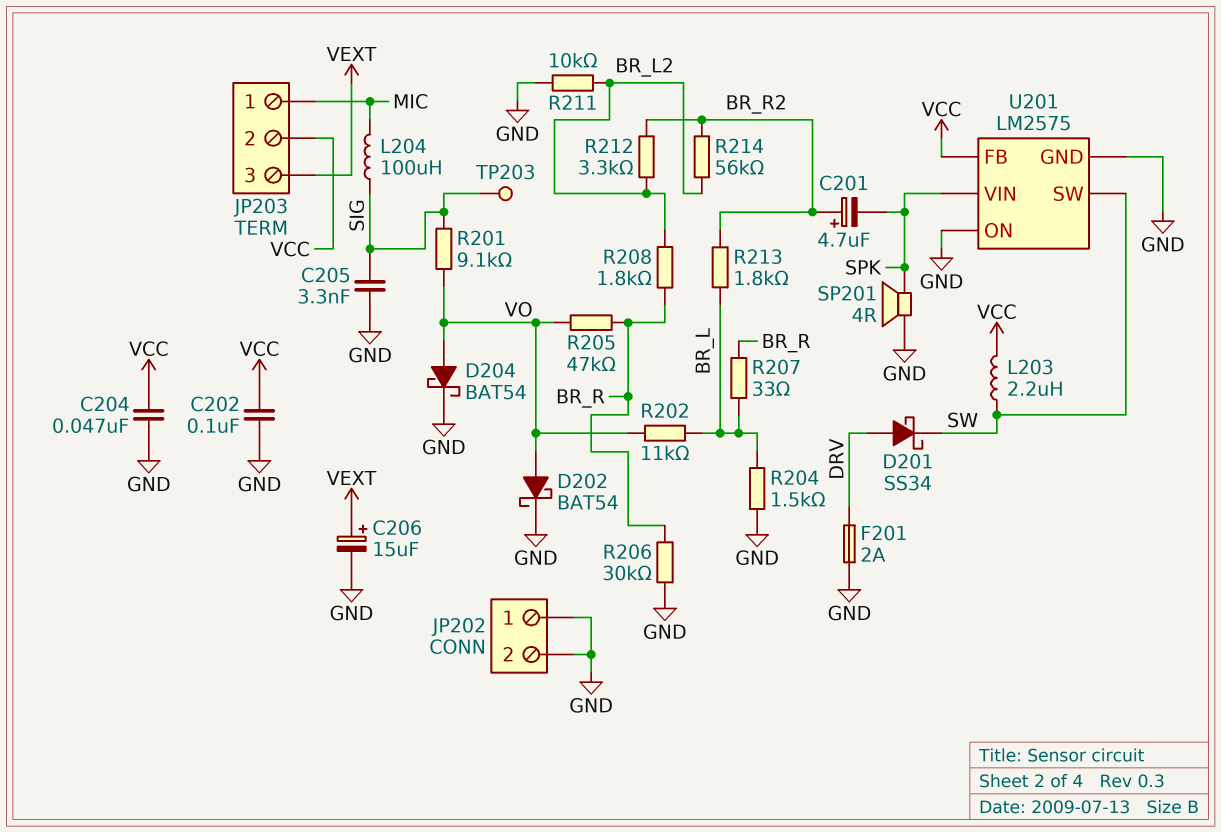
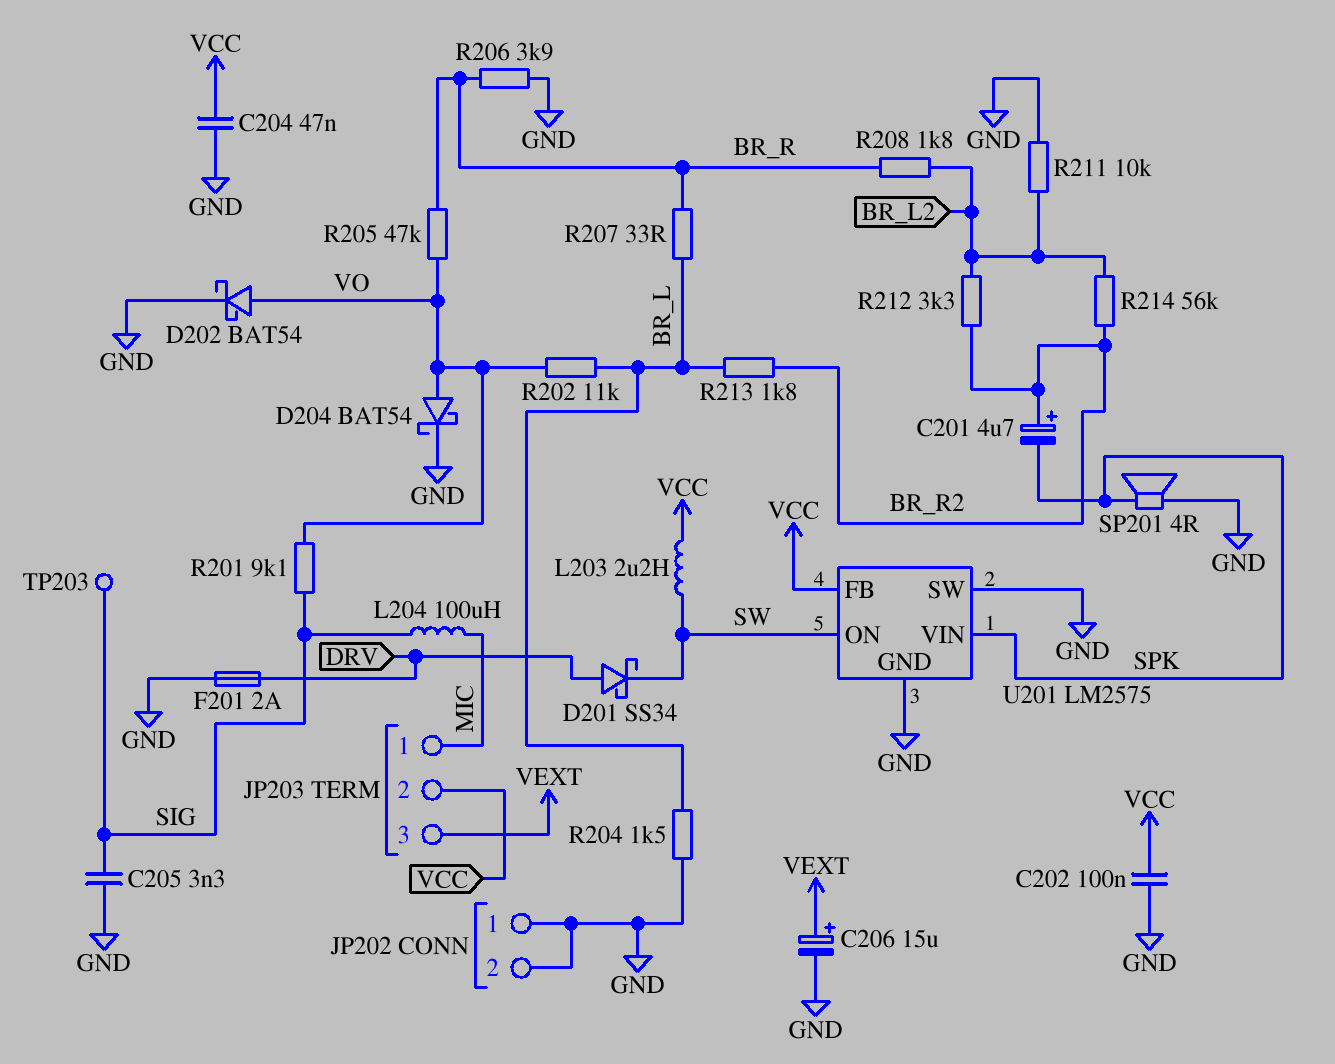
R206: 30k (BR_R, GND) -> 3.9k (BR_R, GND)
U201 pin ON: GND -> SW
U201 pin SW: SW -> GND

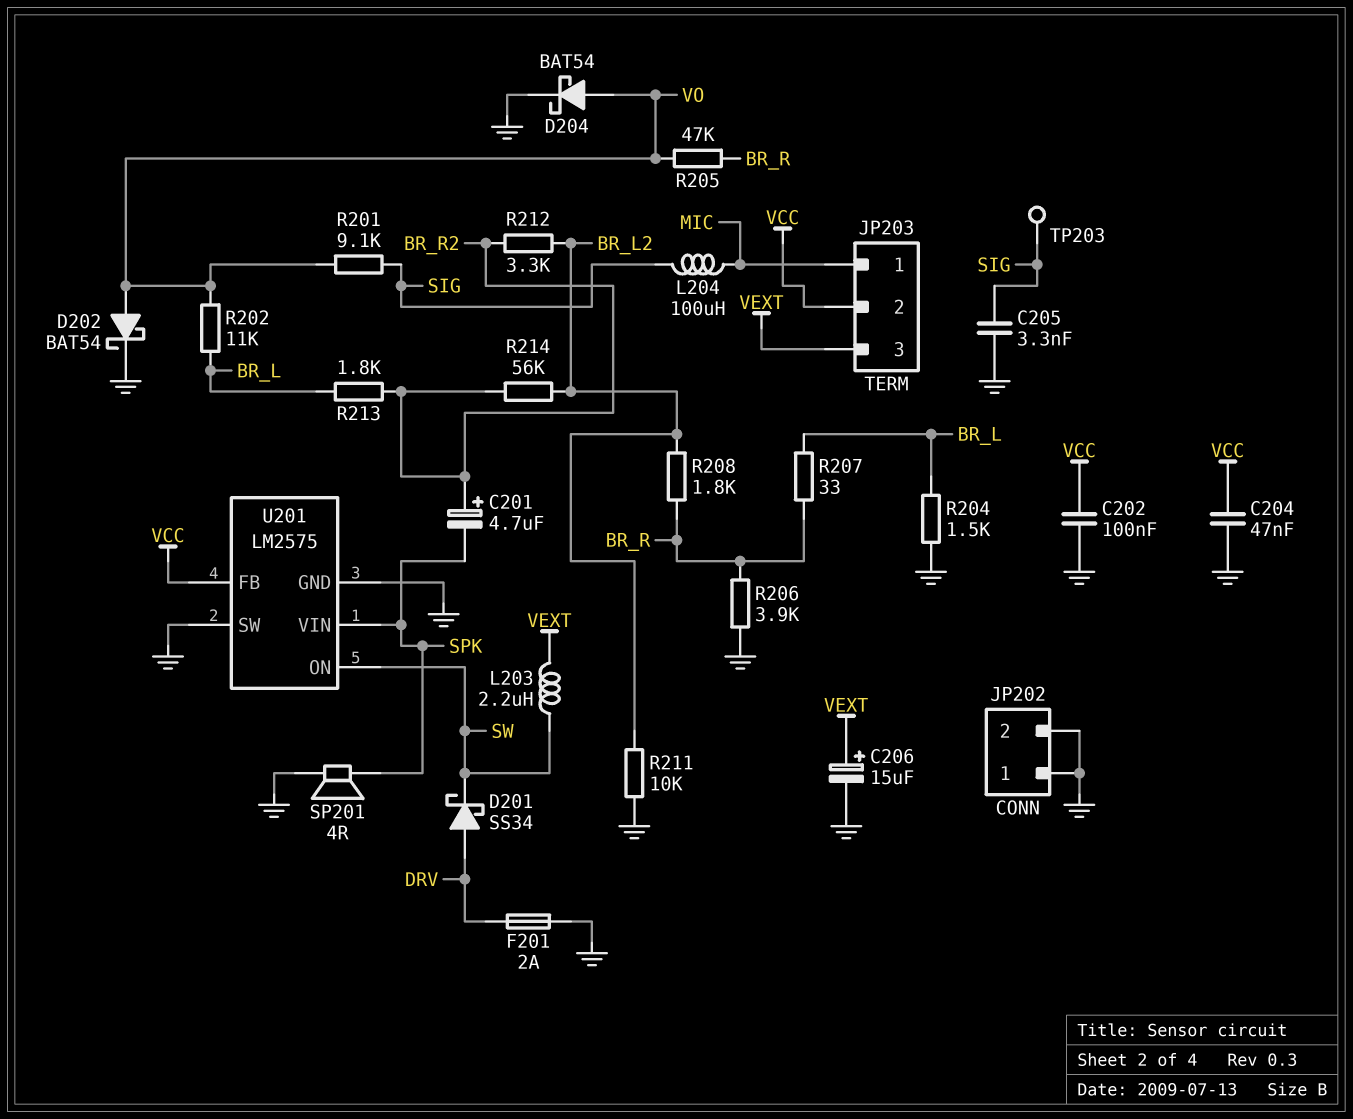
L203: 2.2uH (SW, VCC) -> 2.2uH (SW, VEXT)

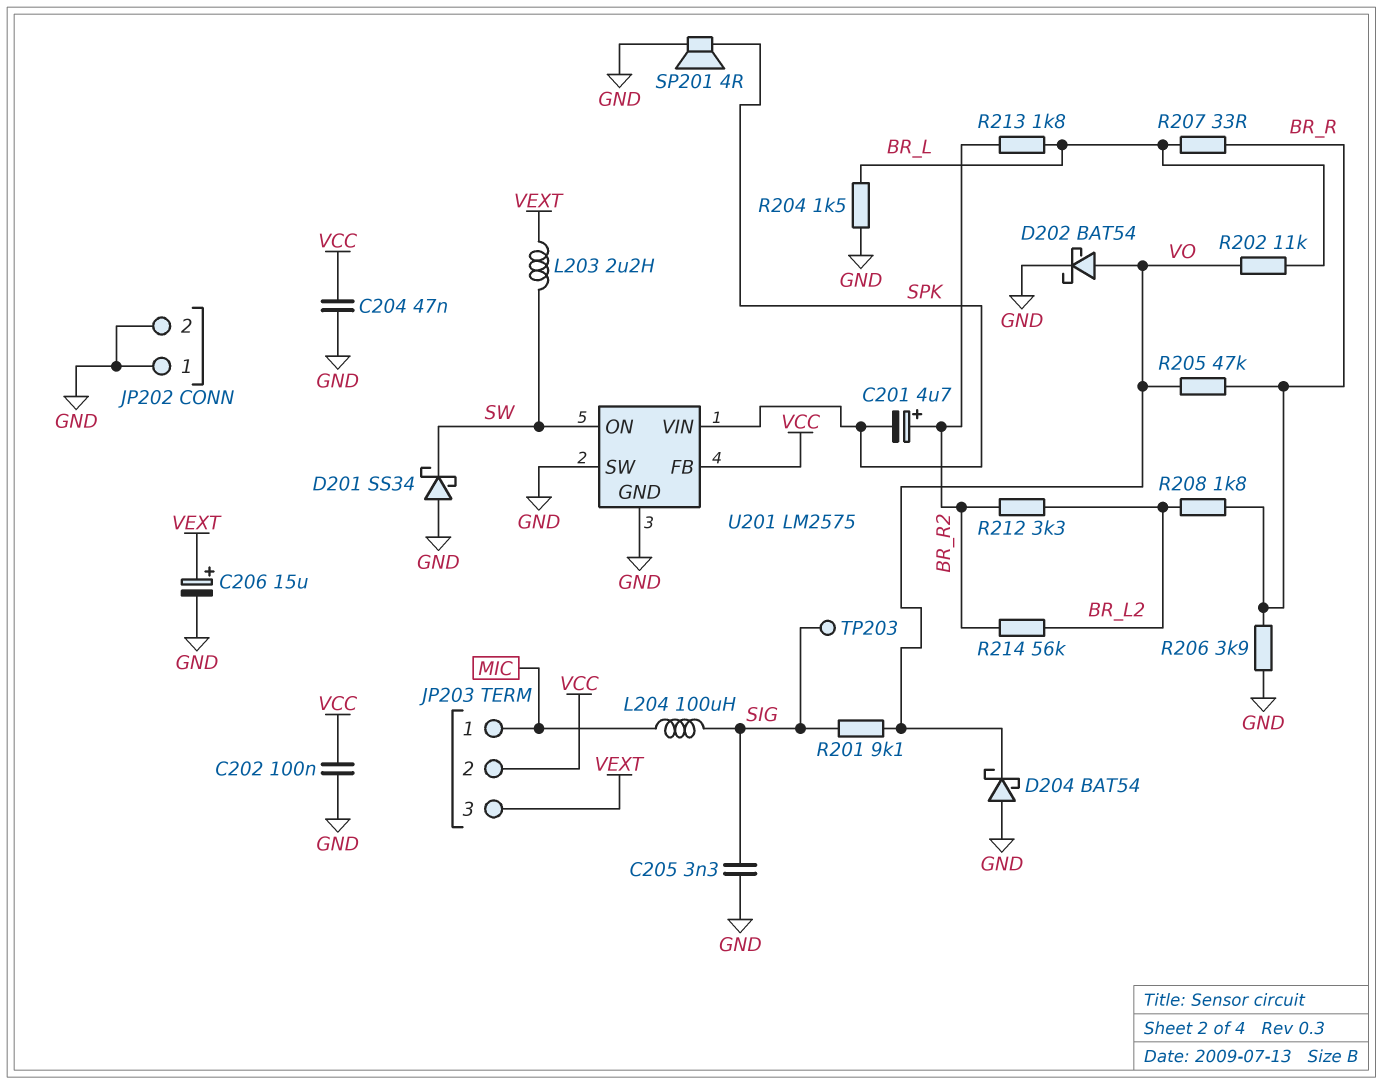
D201: schottky SS34 (A DRV, K SW) -> schottky SS34 (A GND, K SW)
D204: schottky BAT54 (A VO, K GND) -> schottky BAT54 (A GND, K VO)
F201: 2A (DRV, GND) -> none
R211: 10k (BR_L2, GND) -> none

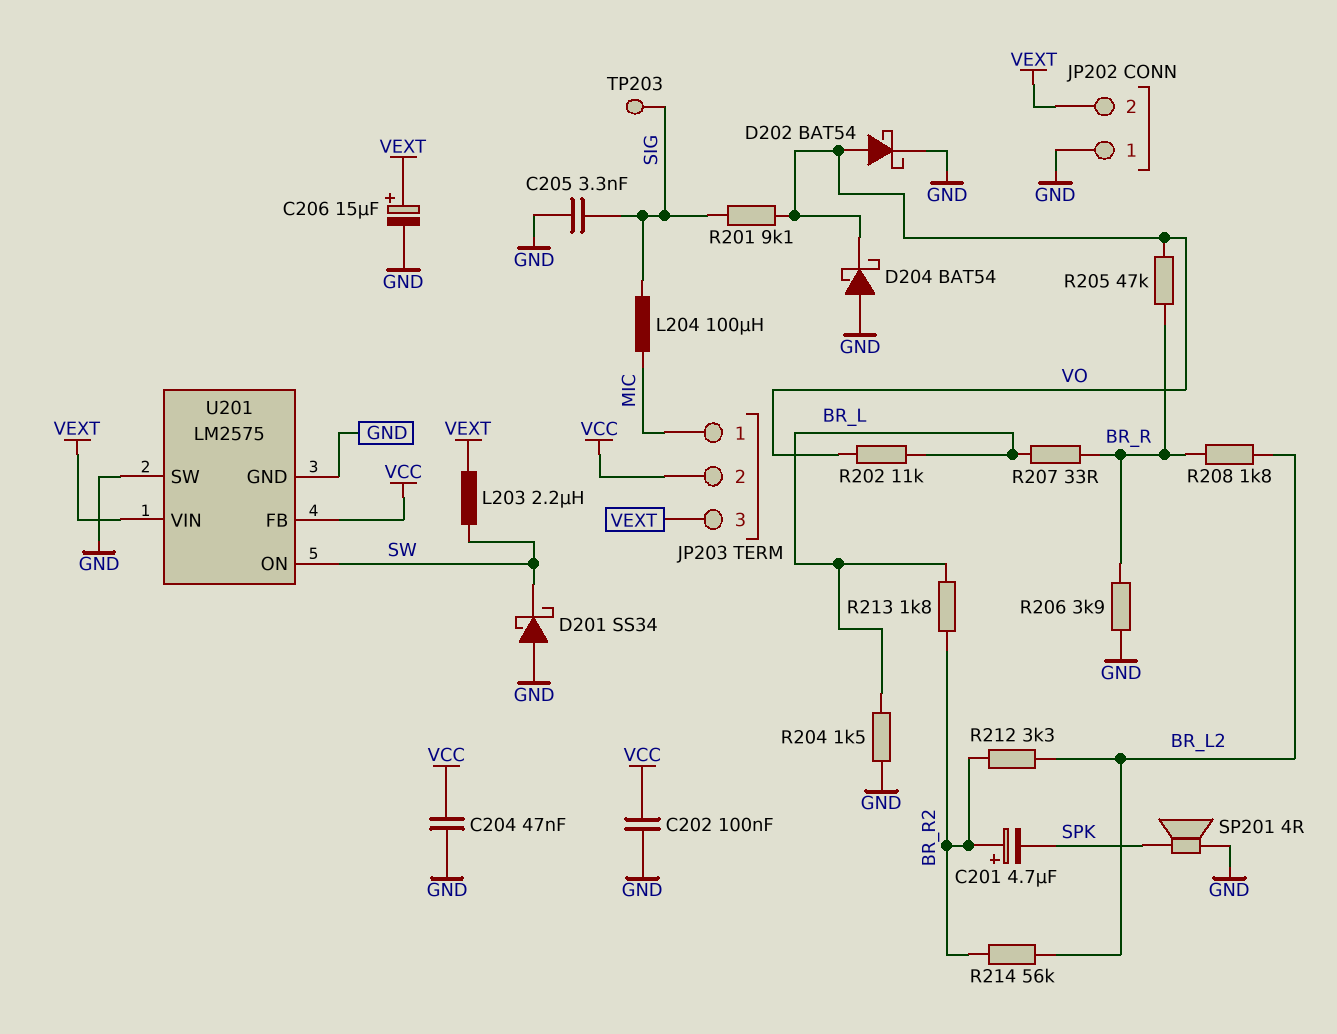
JP202 pin 2: GND -> VEXT
U201 pin VIN: SPK -> VEXT

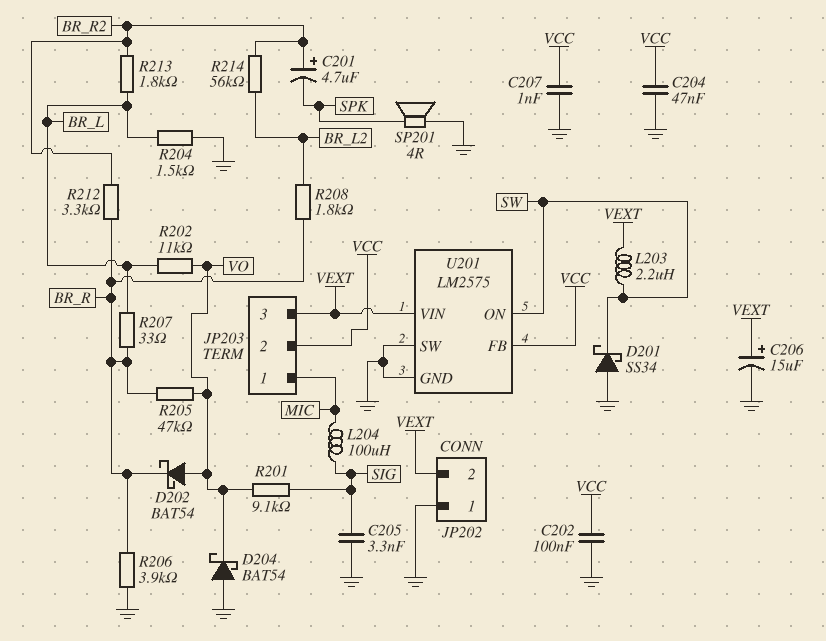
C207: none -> 1nF (GND, VCC)
D202: schottky BAT54 (A VO, K GND) -> schottky BAT54 (A VO, K BR_R)
R212: 3.3k (BR_L2, BR_R2) -> 3.3k (BR_R, BR_R2)
TP203: test point (SIG) -> none

